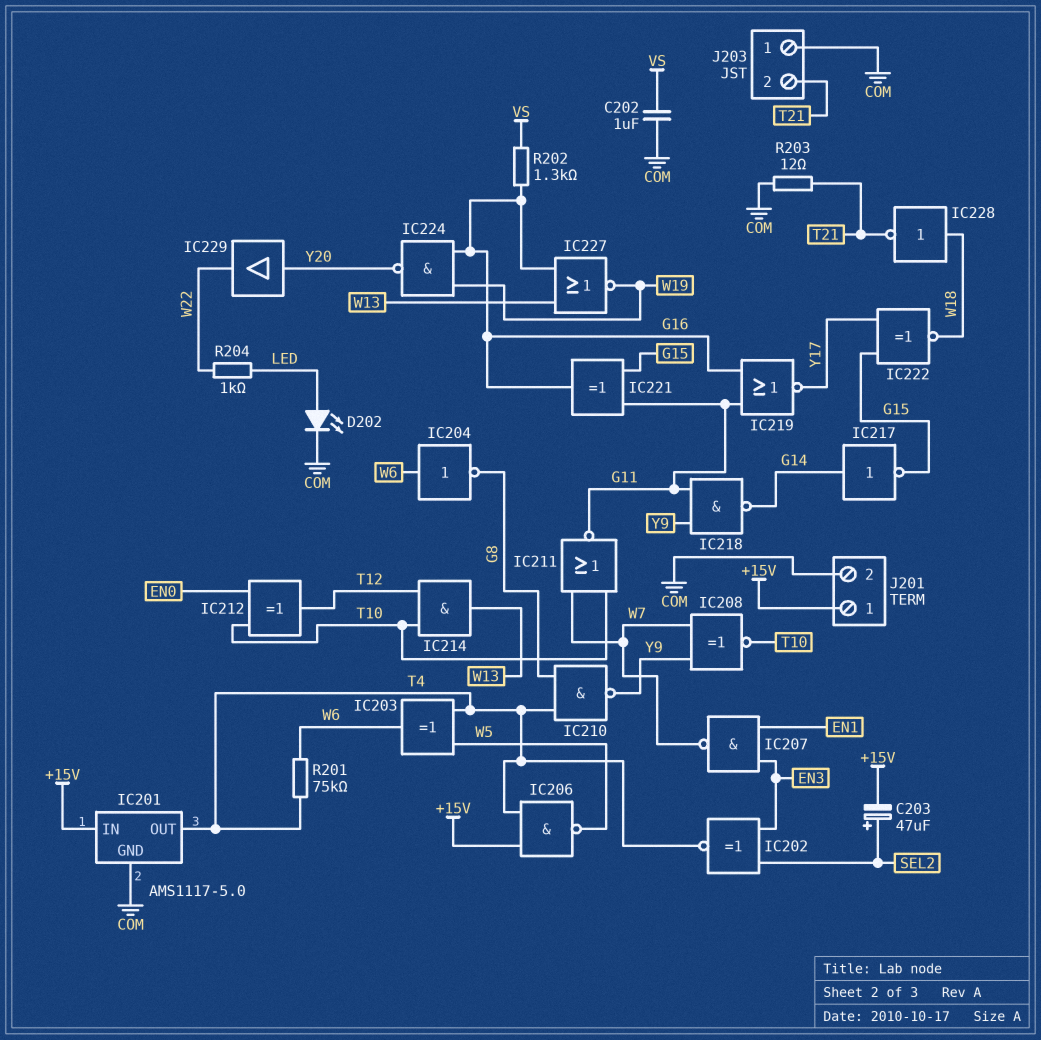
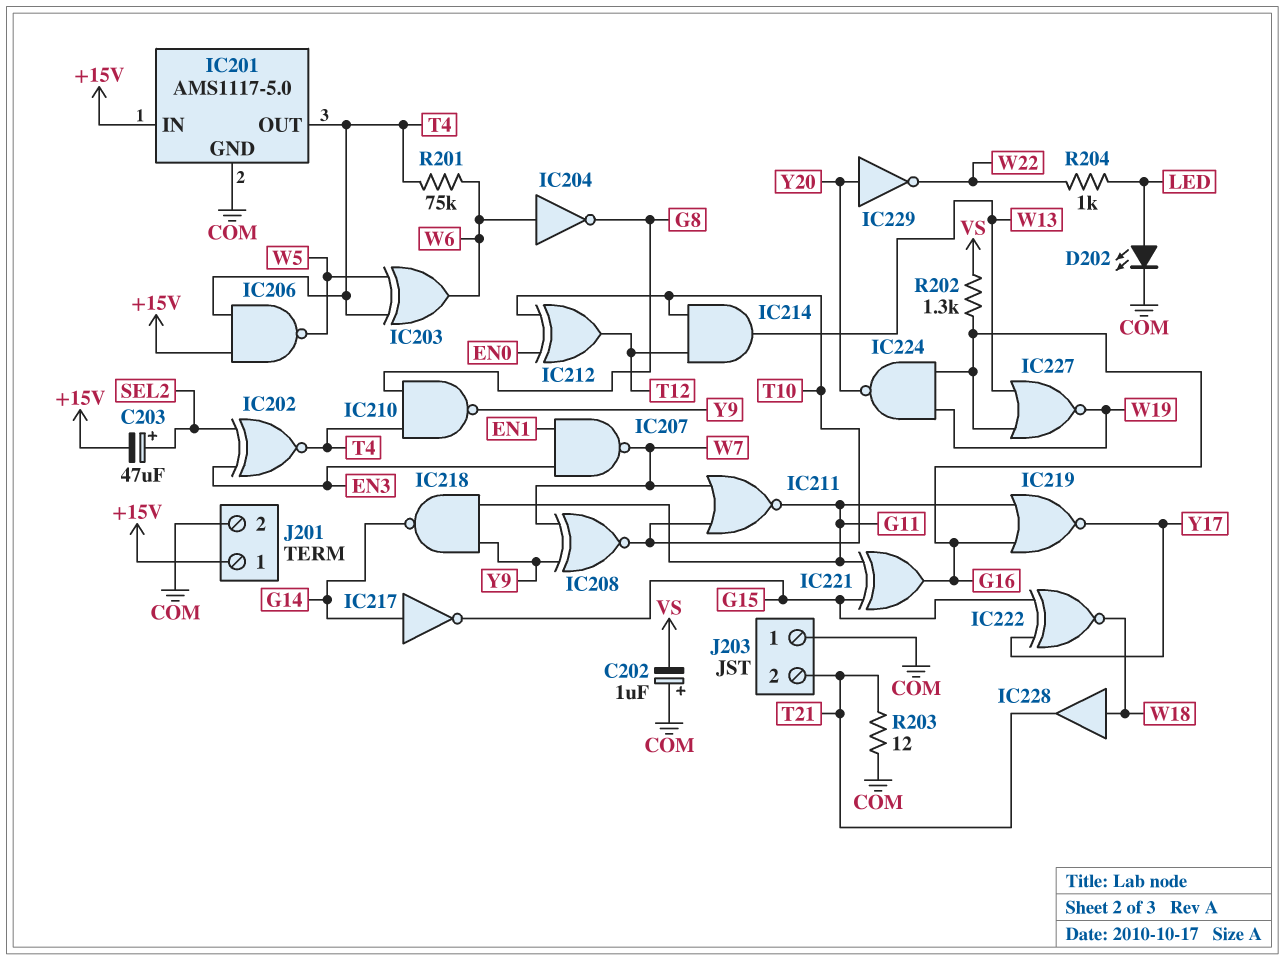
C202: 1uF (COM, VS) -> 1uF (plus COM, minus VS)
IC228: NOT (in W18, out T21) -> buffer (in W18, out T21)
IC229: buffer (in Y20, out W22) -> NOT (in Y20, out W22)

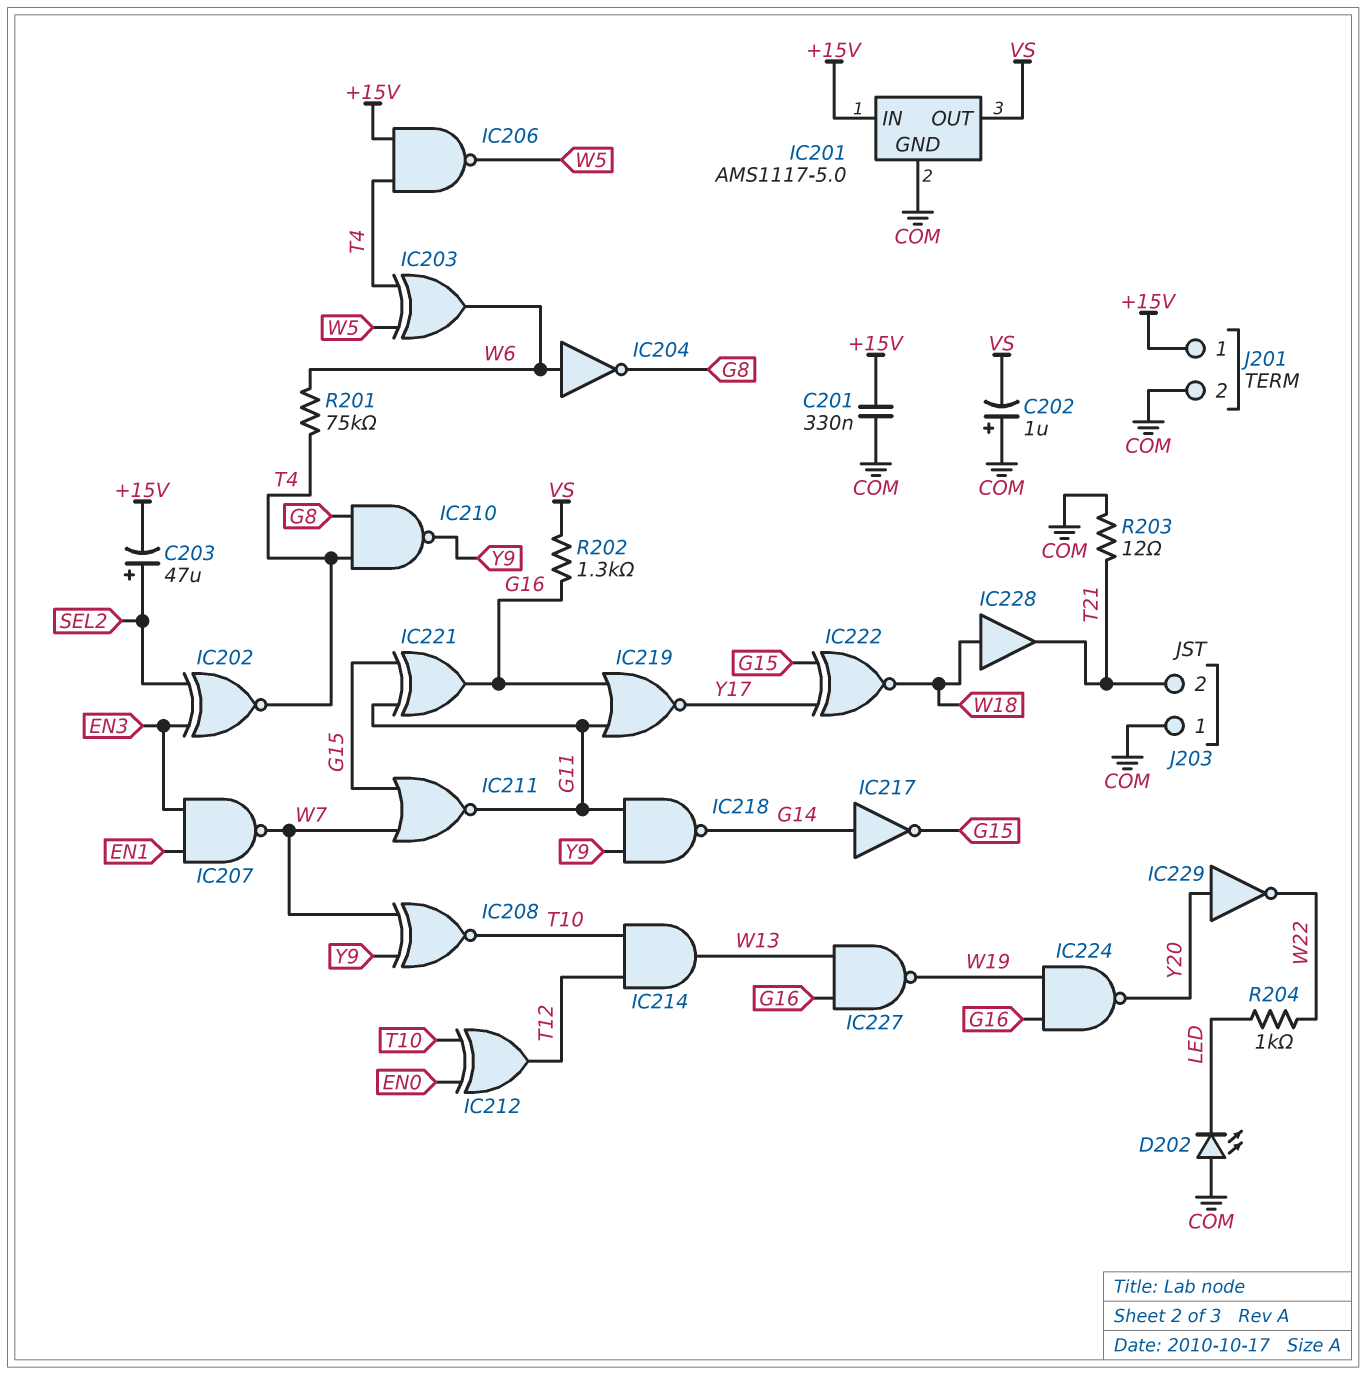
C201: none -> 330nF (+15V, COM)
D202: LED (A LED, K COM) -> LED (A COM, K LED)
IC201 pin OUT: T4 -> VS
IC211: NOR (in T10, in W7, out G11) -> NOR (in G15, in W7, out G11)
IC227: NOR (in G16, in W13, out W19) -> NAND (in G16, in W13, out W19)

